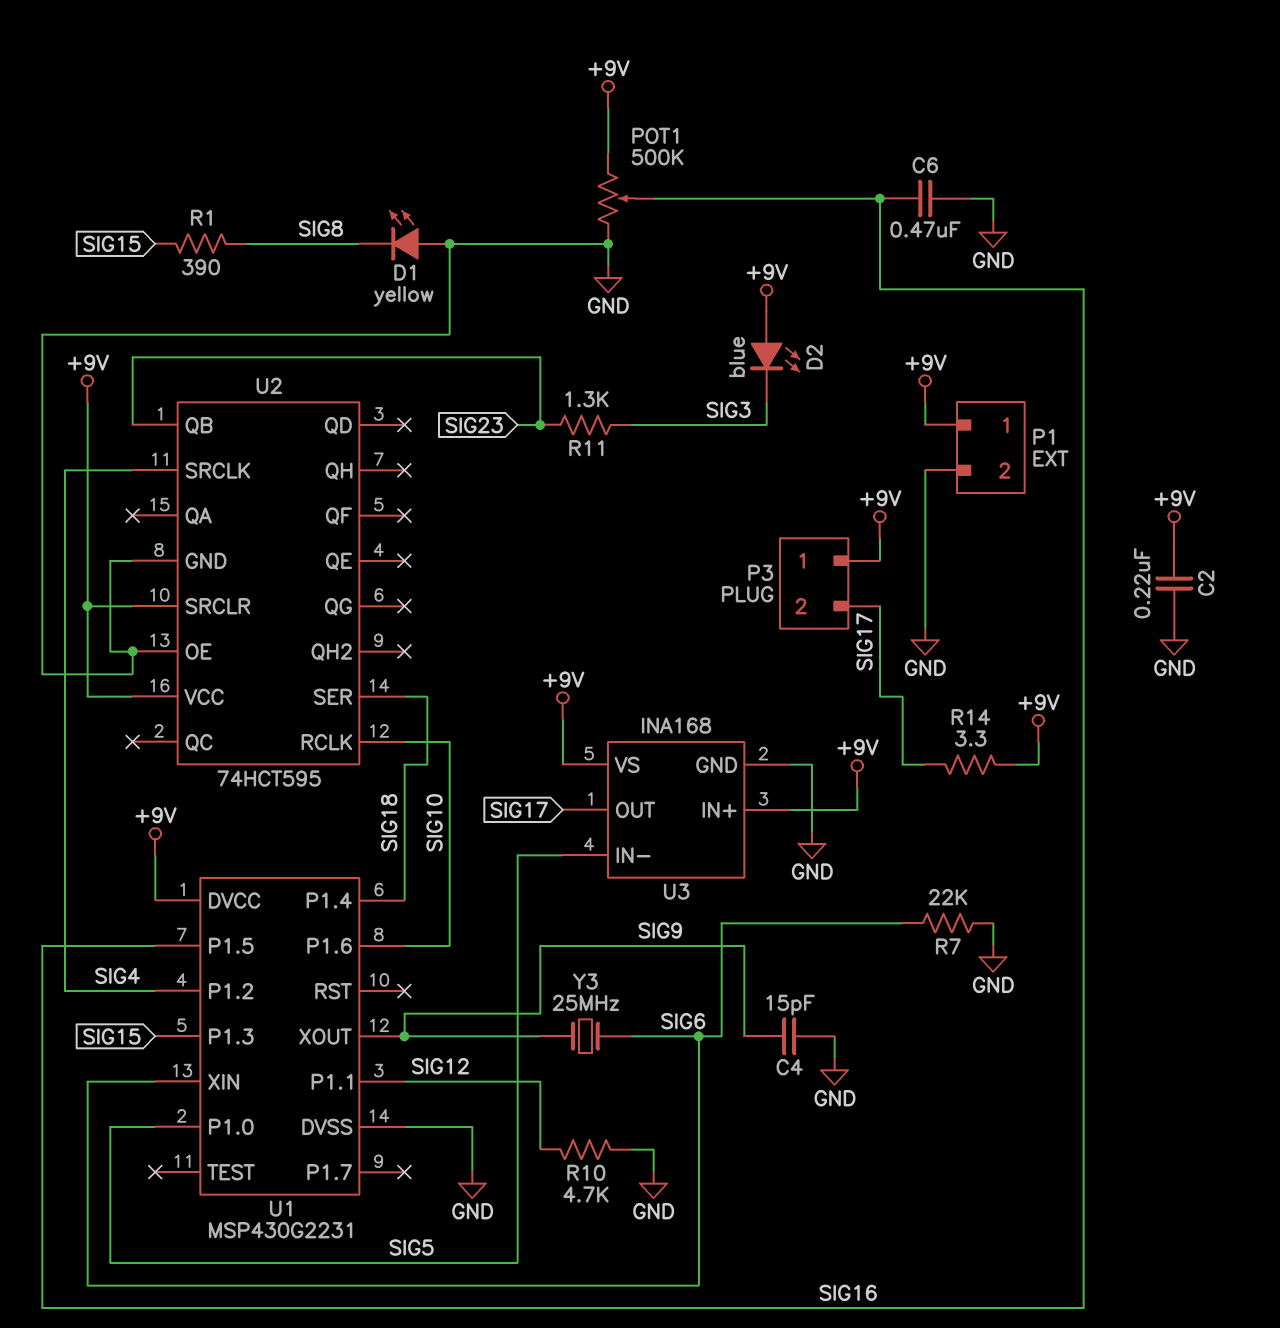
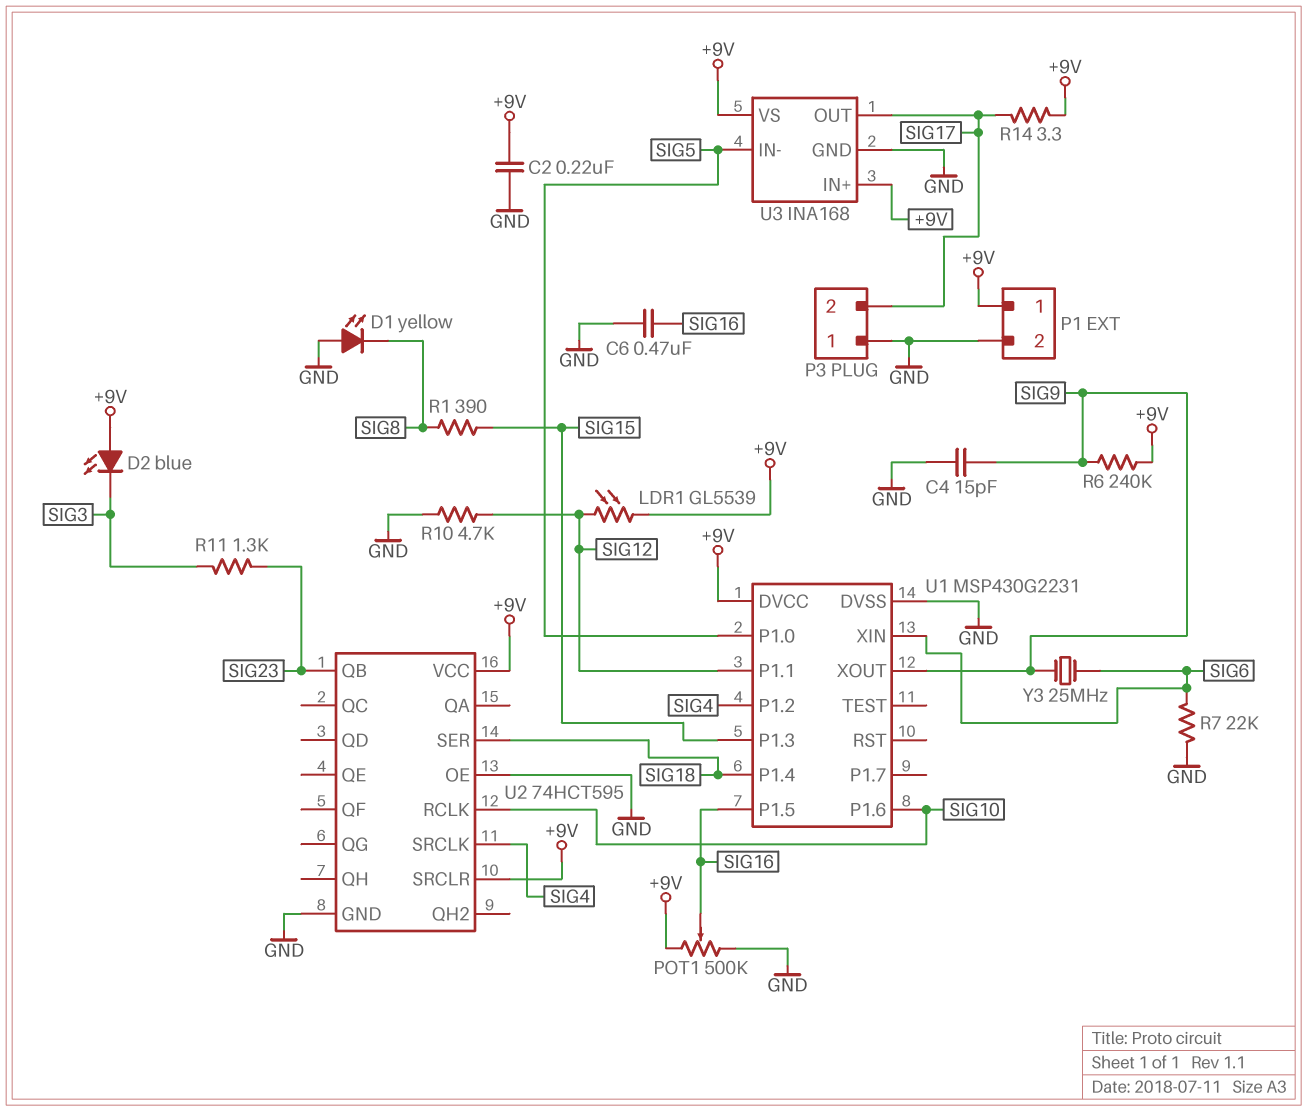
LDR1: none -> GL5539 (+9V, SIG12)
P3 pin 1: +9V -> GND
R6: none -> 240k (+9V, SIG9)

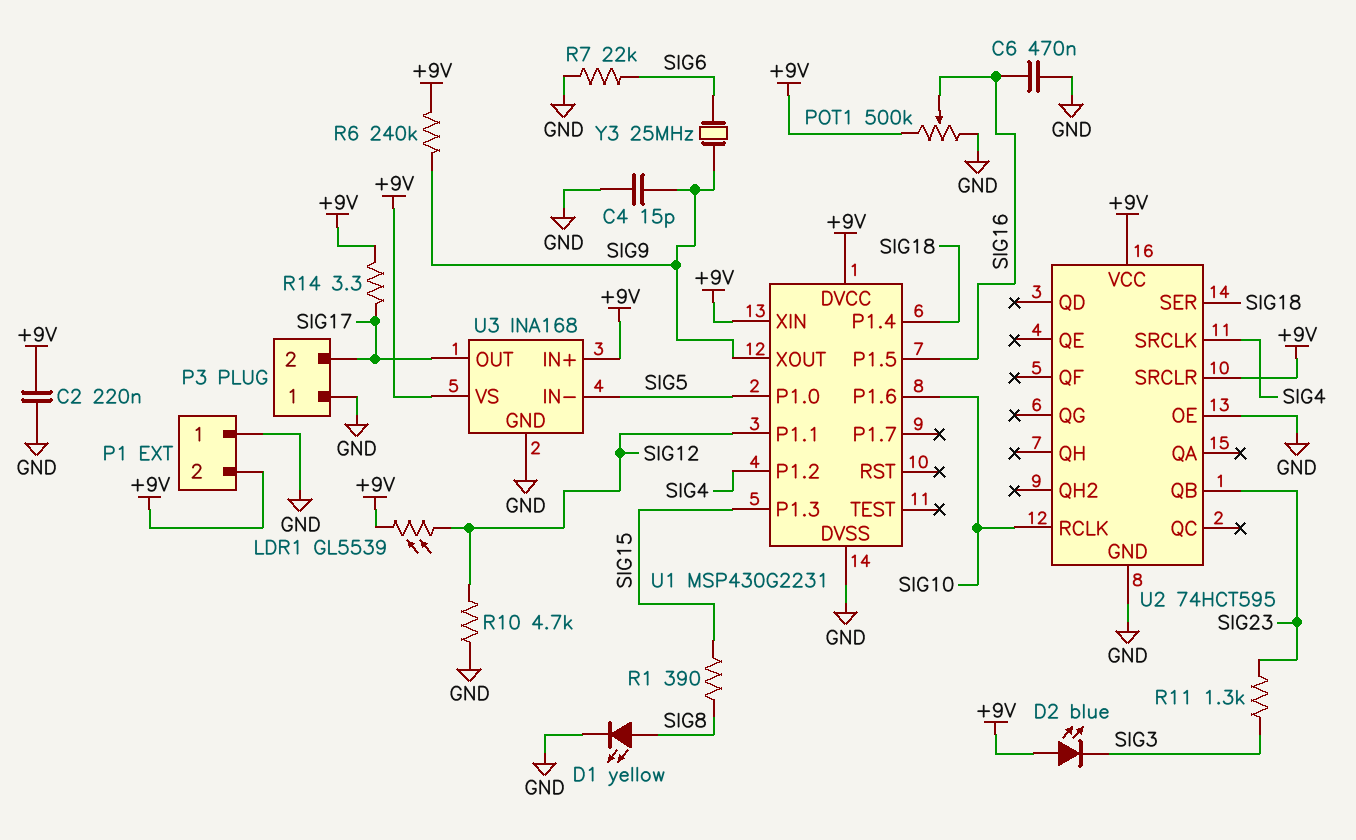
D1: LED yellow (A GND, K SIG8) -> LED yellow (A SIG8, K GND)
P1 pin 1: +9V -> GND
P1 pin 2: GND -> +9V
U1 pin XIN: SIG6 -> +9V

